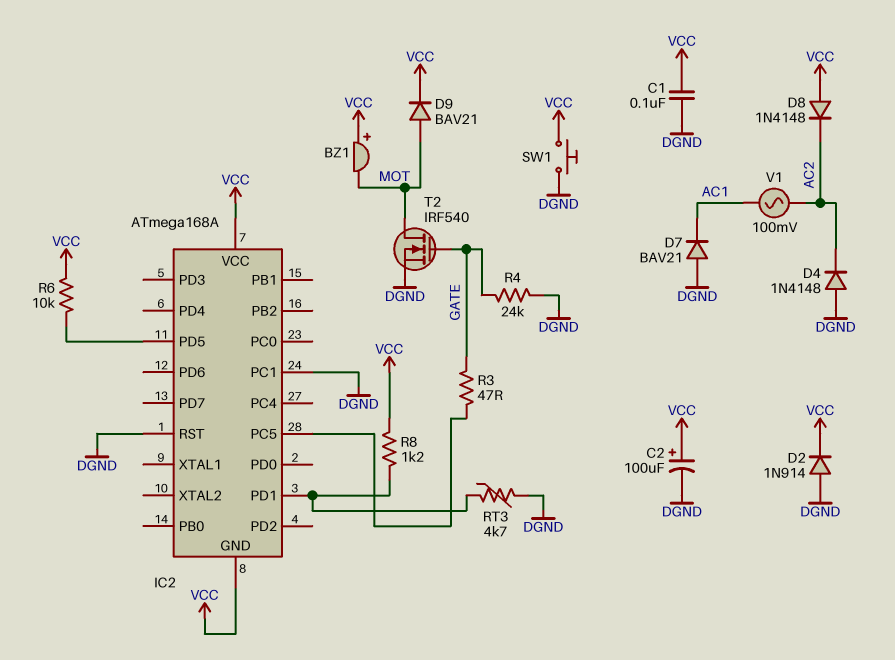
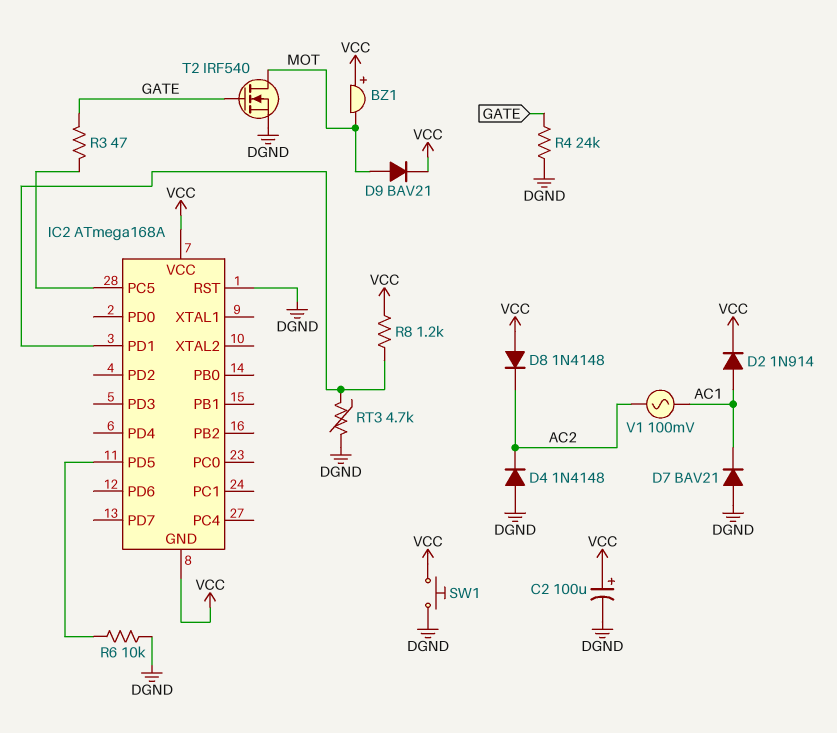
C1: 100nF (DGND, VCC) -> none
D2: diode 1N914 (A DGND, K VCC) -> diode 1N914 (A AC1, K VCC)
IC2 pin PC1: DGND -> none
R6: 10k (IC2/PD5, VCC) -> 10k (DGND, IC2/PD5)

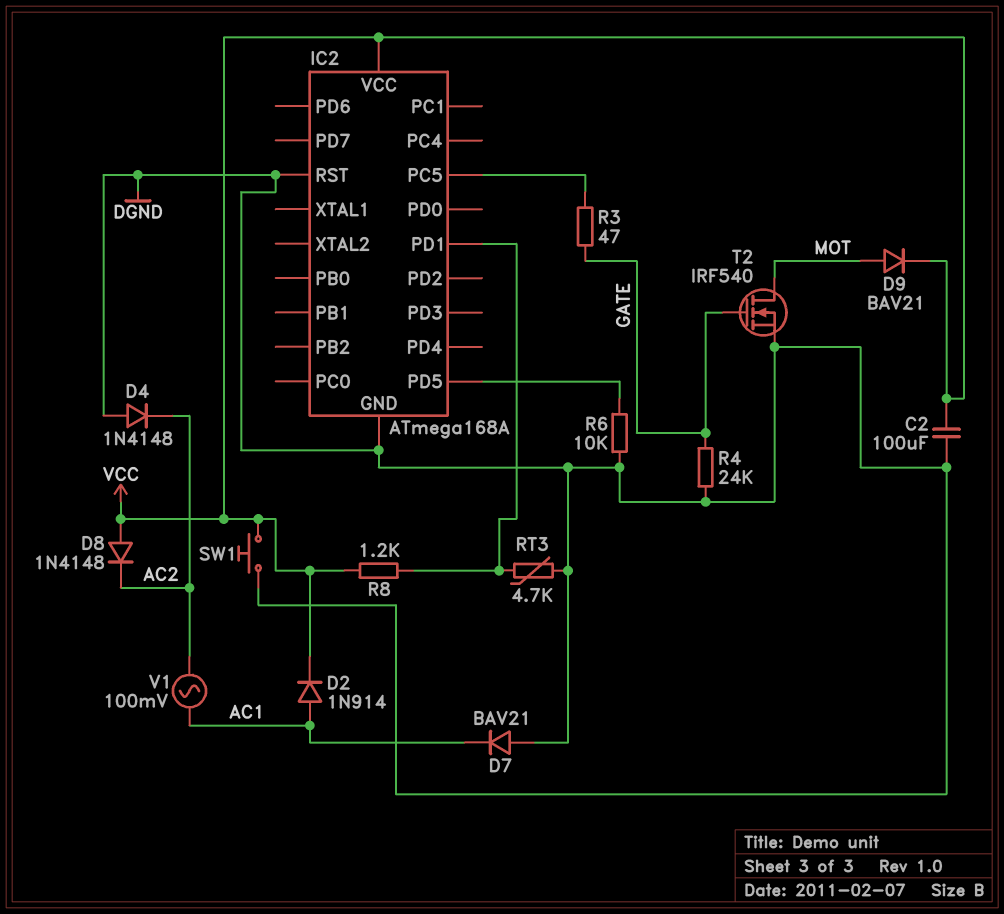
BZ1: buzzer (plus VCC, minus MOT) -> none
C2: 100uF (plus VCC, minus DGND) -> 100uF (DGND, VCC)
IC2 pin GND: VCC -> DGND

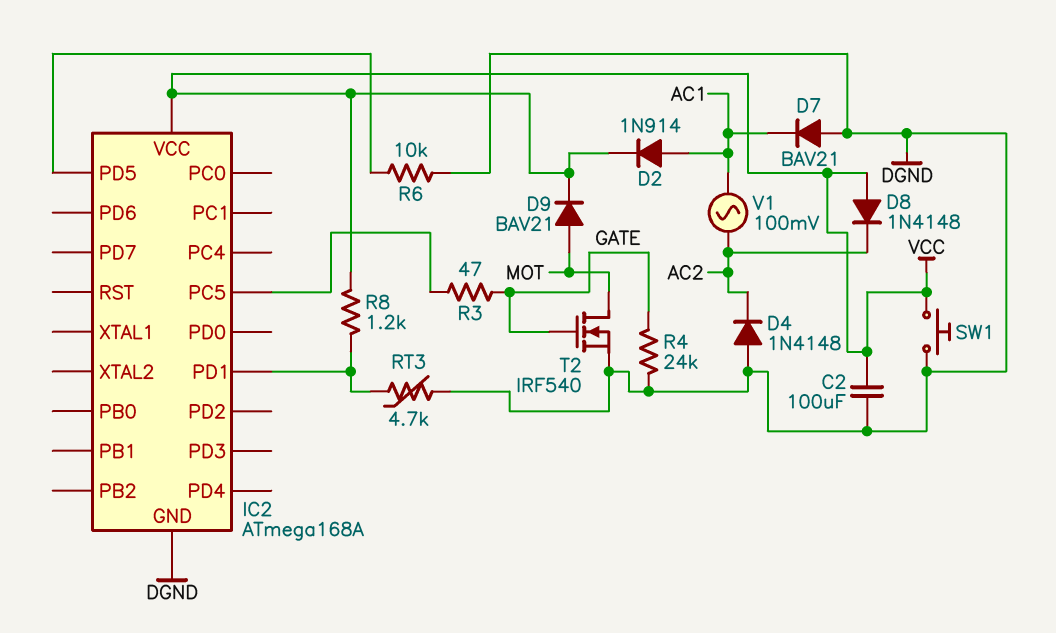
IC2 pin RST: DGND -> none

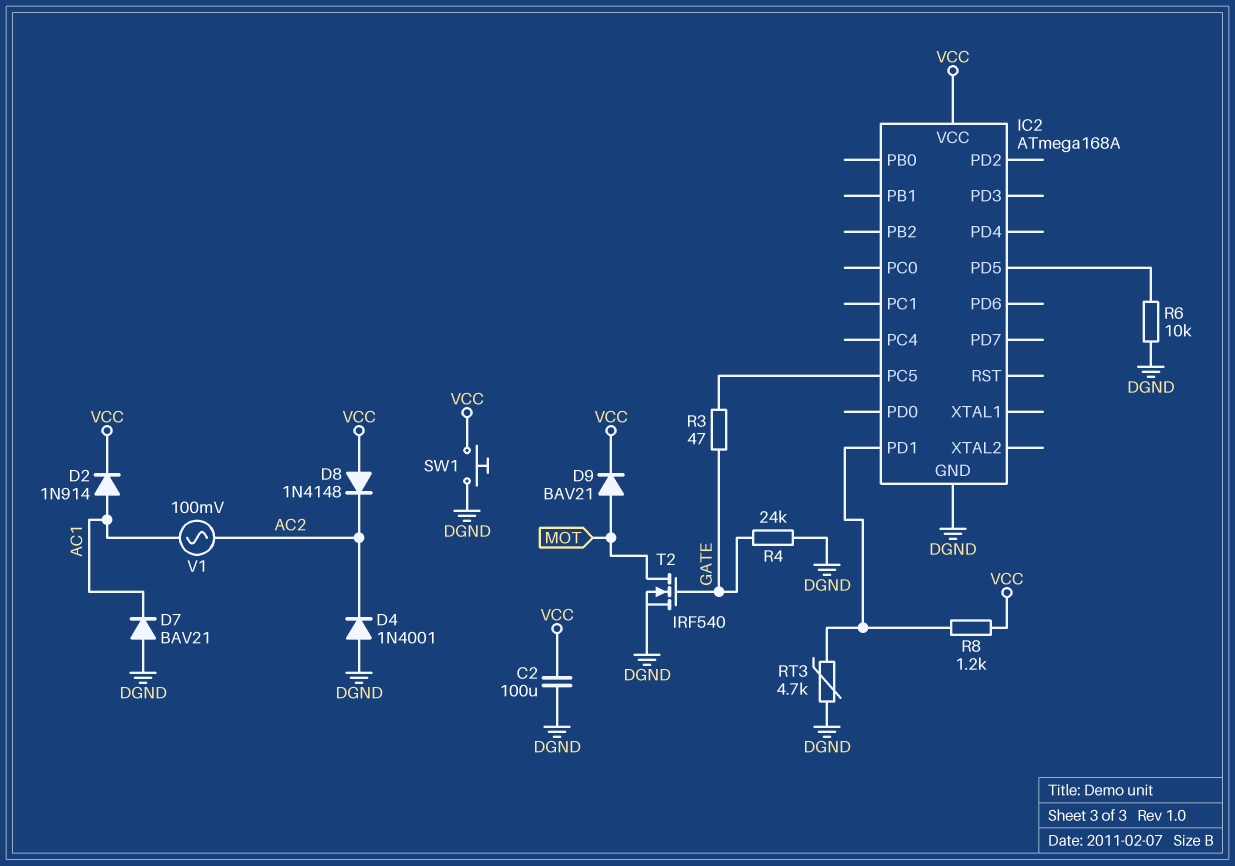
D4: diode 1N4148 (A DGND, K AC2) -> diode 1N4001 (A DGND, K AC2)

